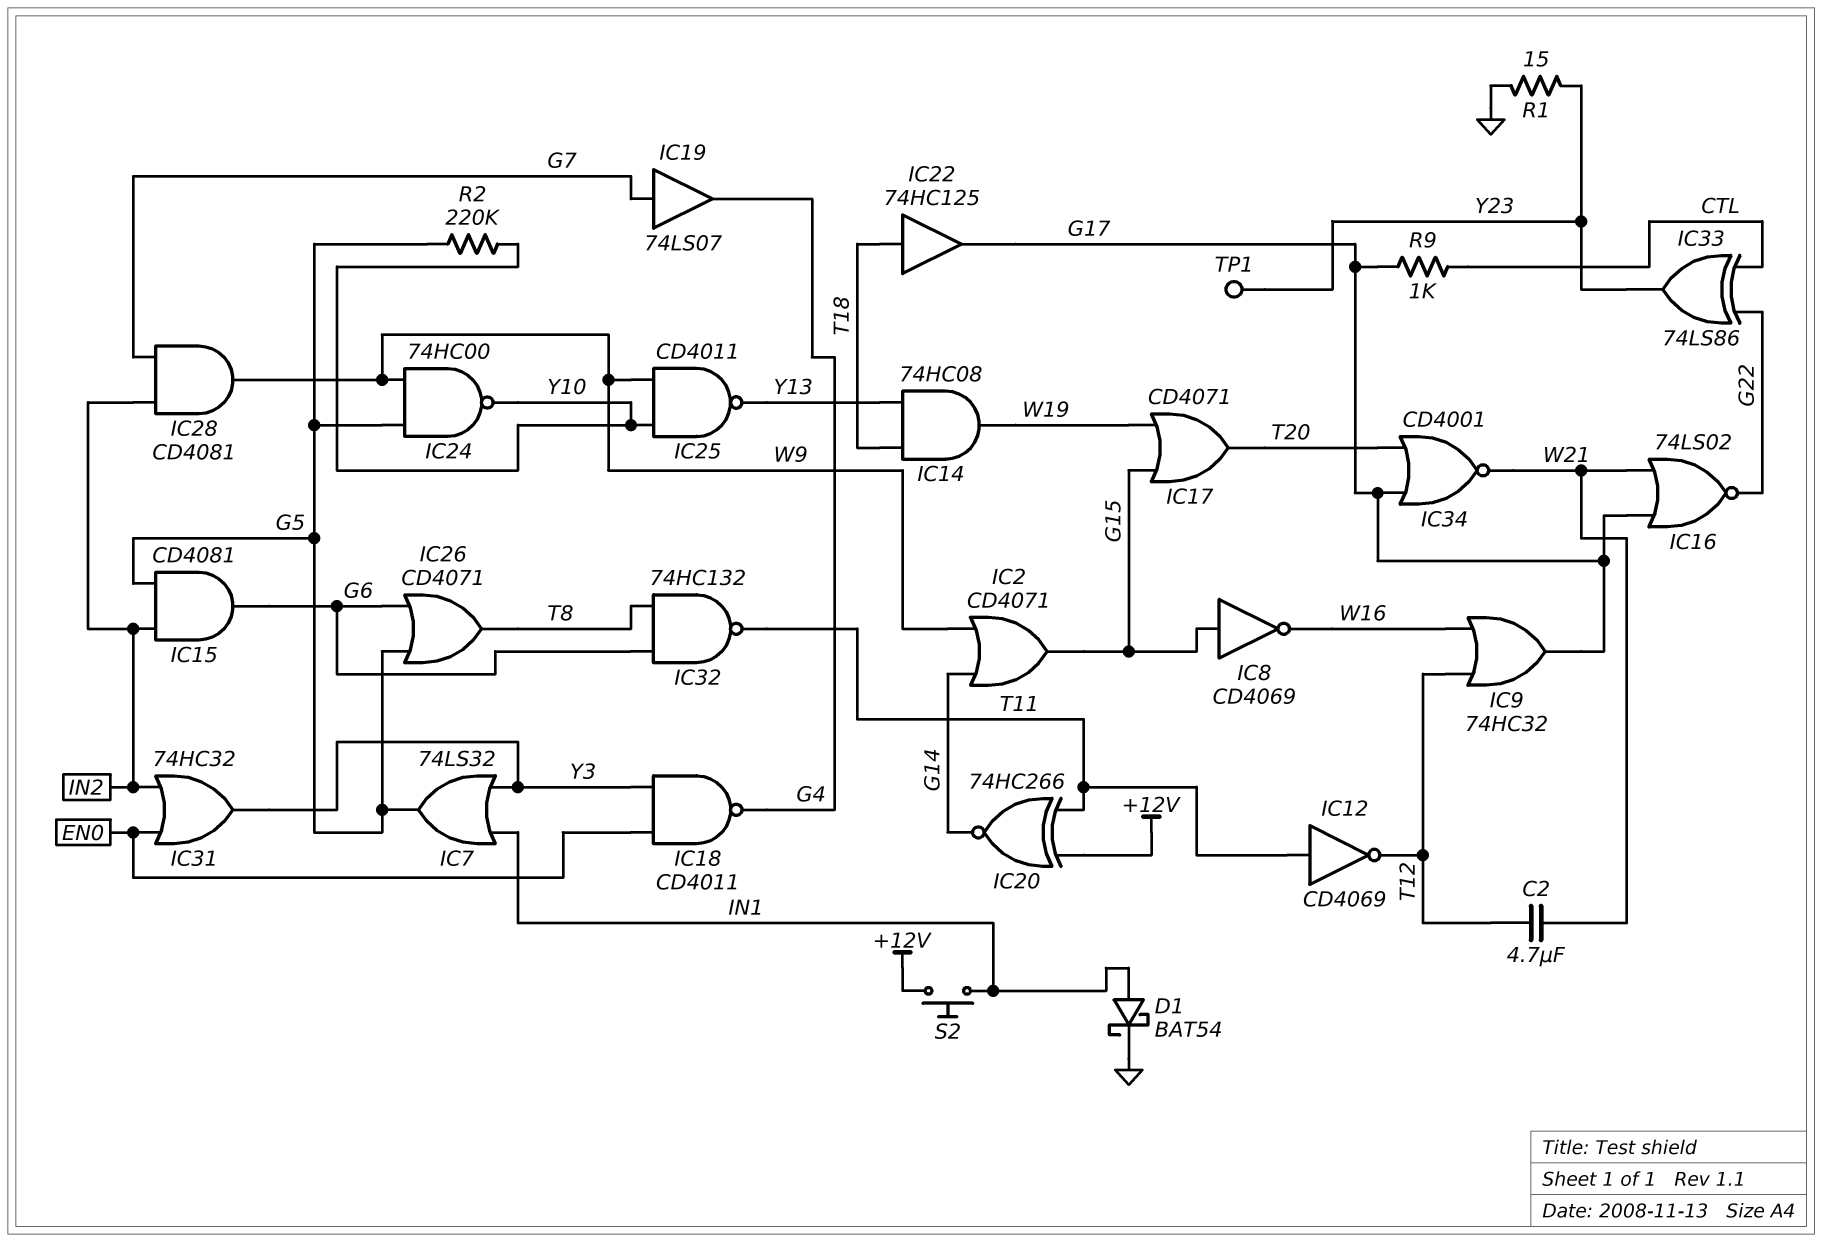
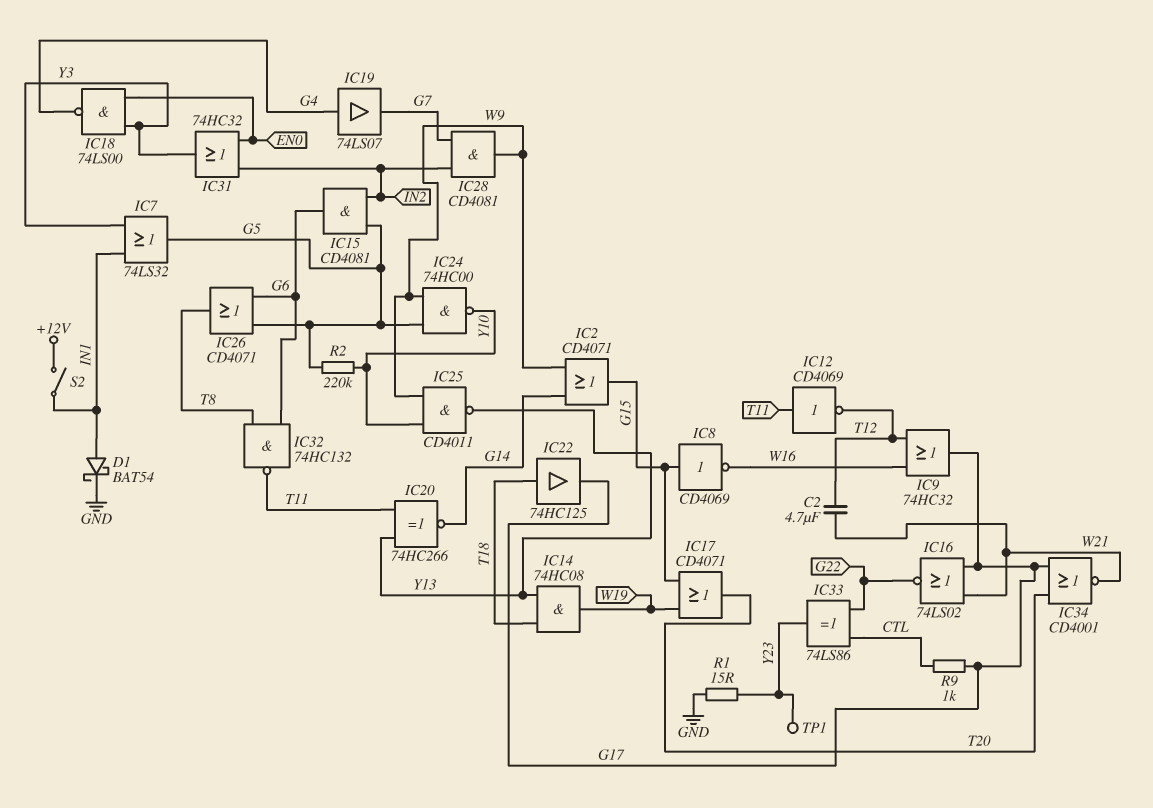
IC18: NAND CD4011 (in EN0, in Y3, out G4) -> NAND 74LS00 (in EN0, in Y3, out G4)
IC19: buffer 74LS07 (in G7, out G4) -> buffer 74LS07 (in G4, out G7)
IC20: XNOR 74HC266 (in +12V, in T11, out G14) -> XNOR 74HC266 (in T11, in Y13, out G14)
S2: button (+12V, IN1) -> switch (+12V, IN1)

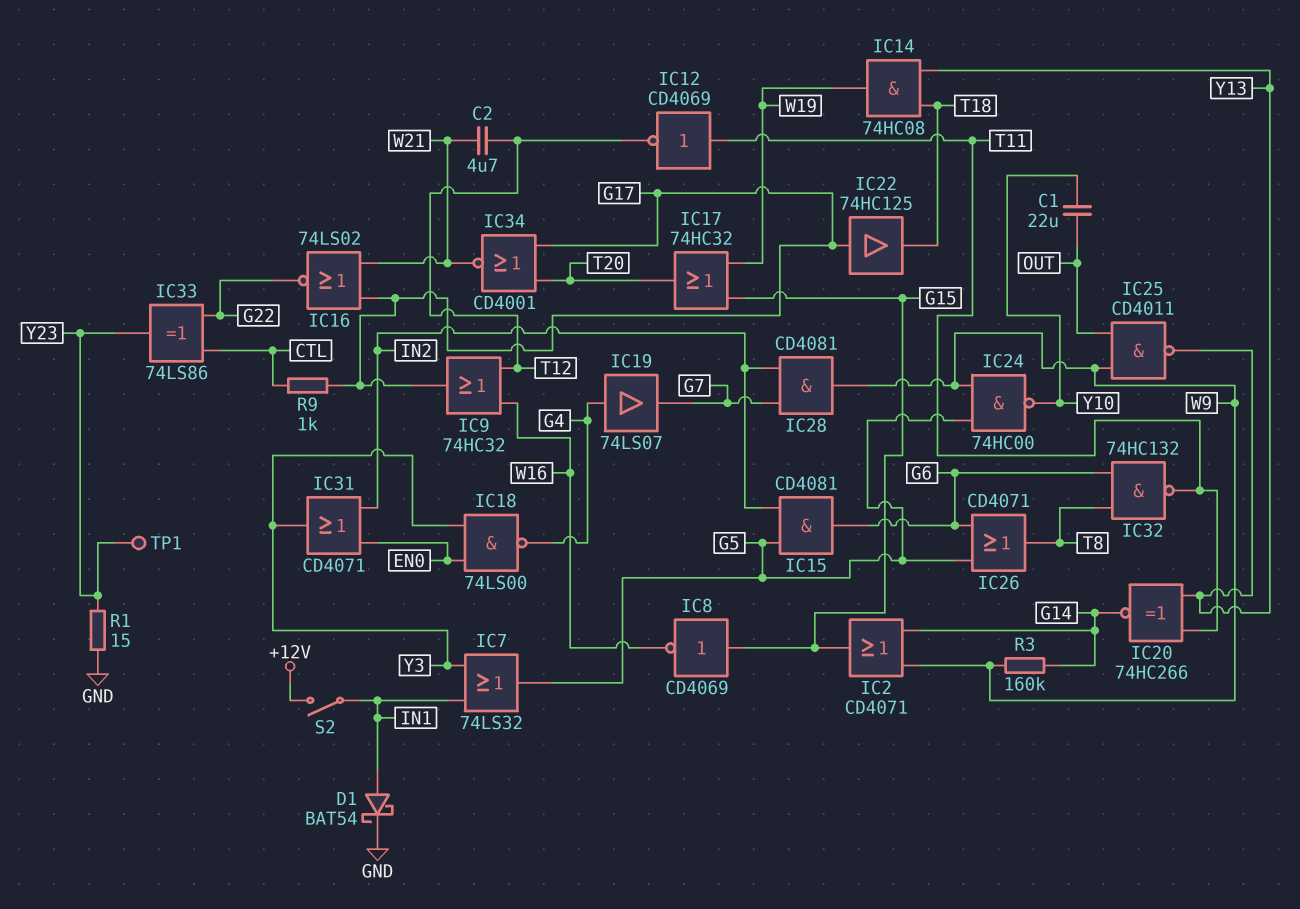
C1: none -> 22uF (OUT, Y10)
IC17: OR CD4071 (in G15, in W19, out T20) -> OR 74HC32 (in G15, in W19, out T20)
IC22: buffer 74HC125 (in T18, out G17) -> buffer 74HC125 (in G17, out T18)
IC25: NAND CD4011 (in W9, in Y10, out Y13) -> NAND CD4011 (in OUT, in W9, out Y13)
IC31: OR 74HC32 (in EN0, in IN2, out Y3) -> OR CD4071 (in EN0, in IN2, out Y3)
R2: 220k (G5, Y10) -> none
R3: none -> 160k (G14, W9)

